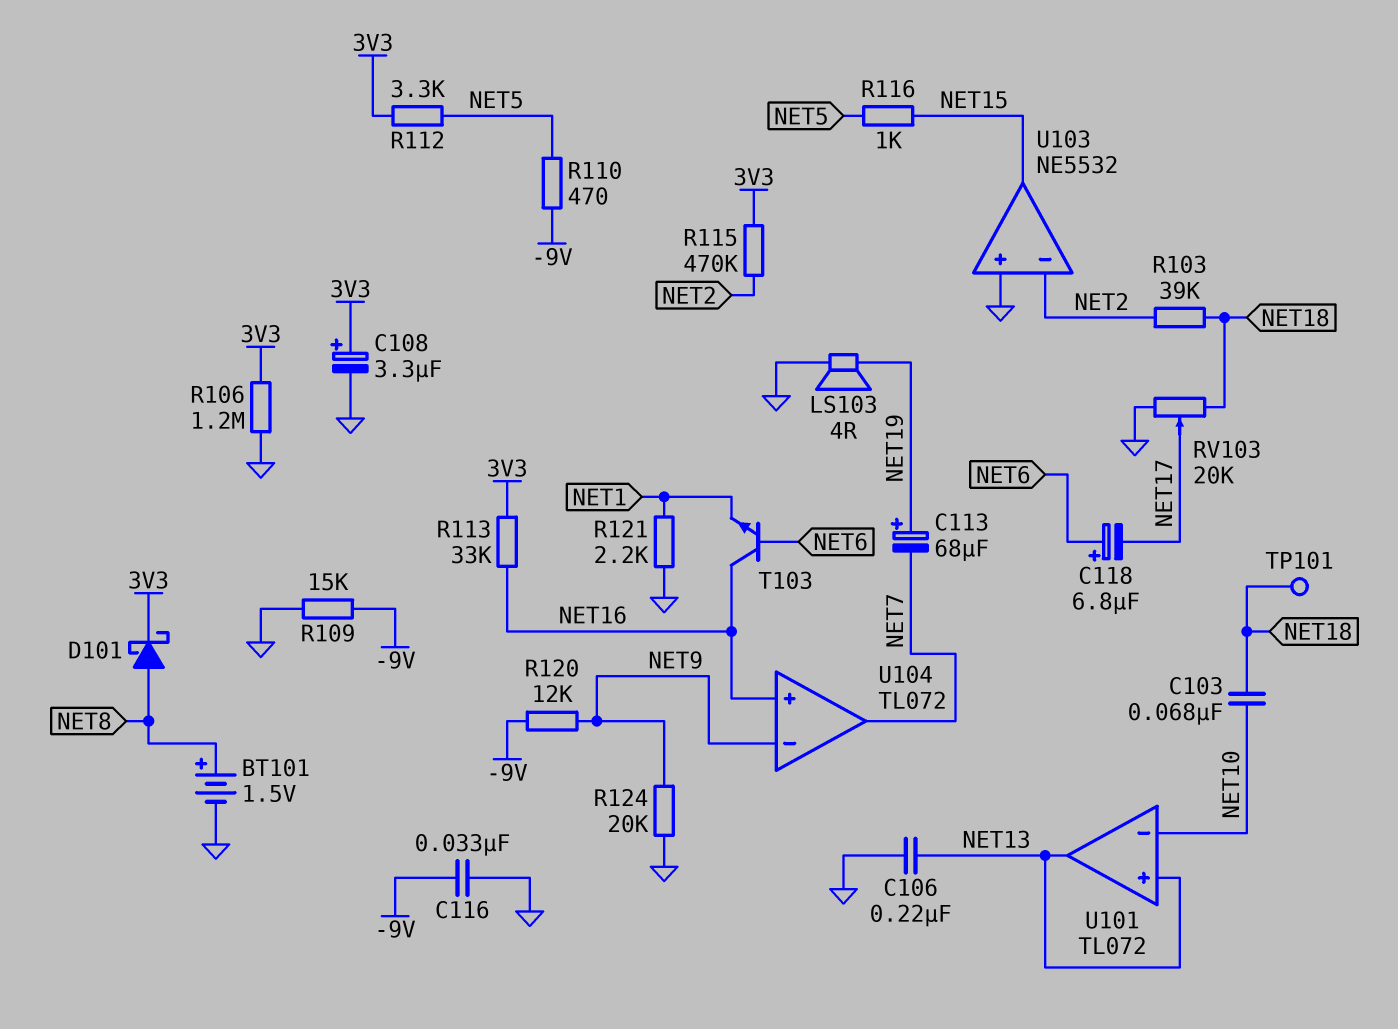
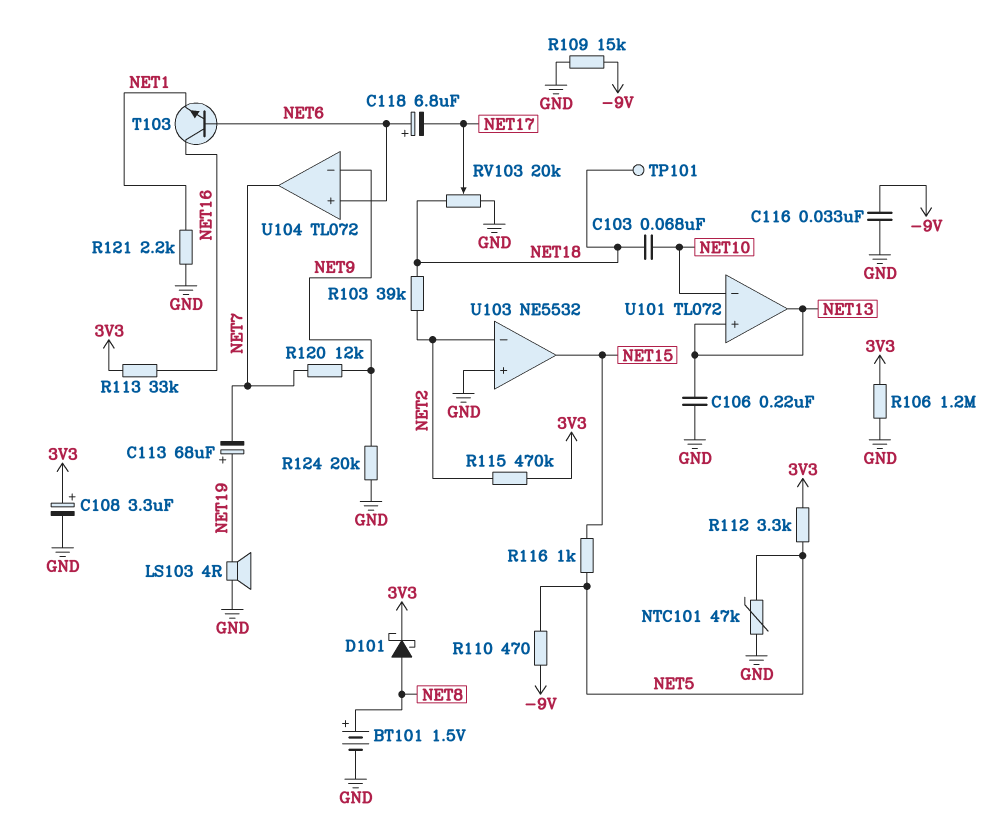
NTC101: none -> 47k (GND, NET5)
R120: 12k (-9V, NET9) -> 12k (NET7, NET9)
U104 pin in+: NET16 -> NET6

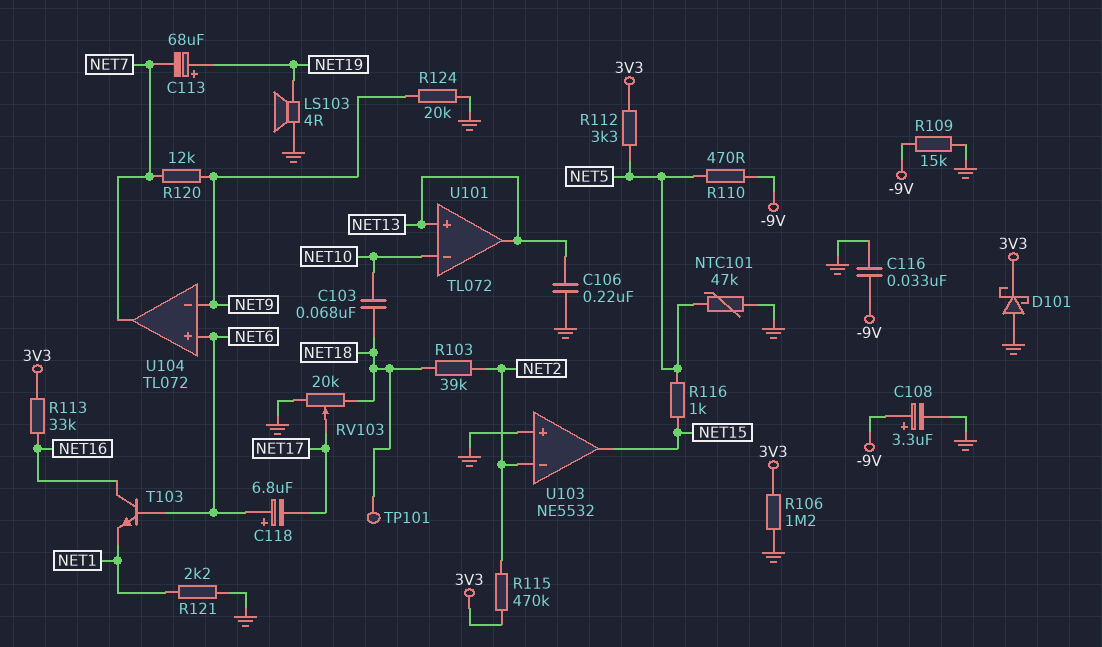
BT101: 1.5V (plus NET8, minus GND) -> none
C108: 3.3uF (plus 3V3, minus GND) -> 3.3uF (plus -9V, minus GND)
D101: schottky (A NET8, K 3V3) -> schottky (A GND, K 3V3)

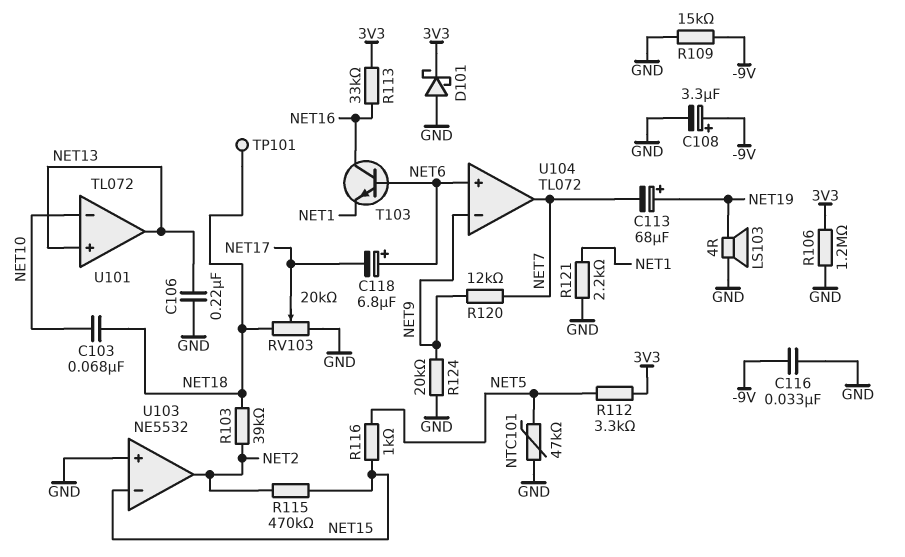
R110: 470 (-9V, NET5) -> none
R115: 470k (3V3, NET2) -> 470k (NET2, NET15)
U103 pin in-: NET2 -> NET15
U103 pin out: NET15 -> NET2

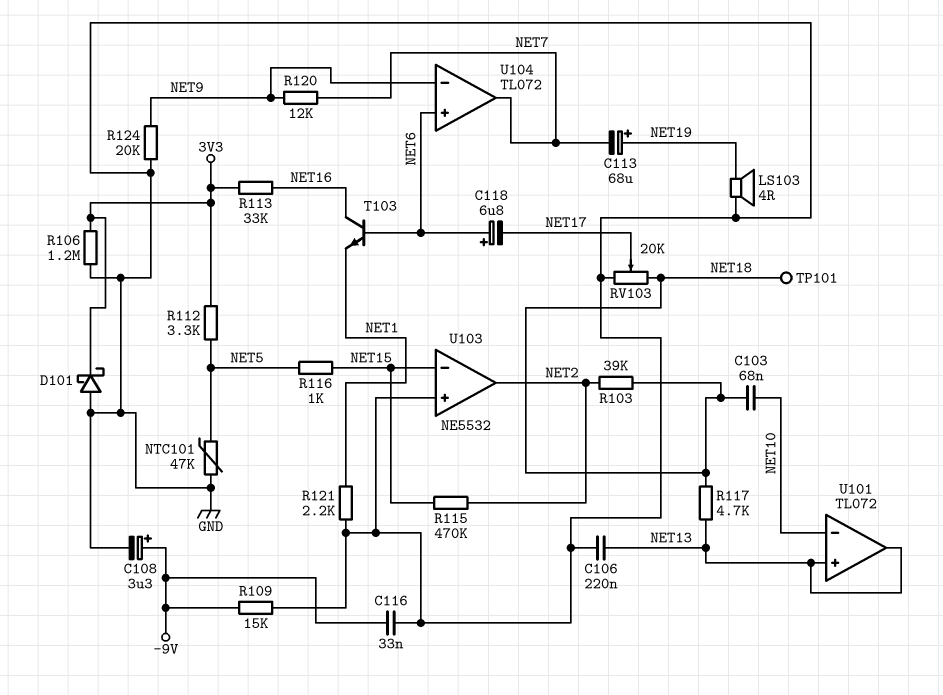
R117: none -> 4.7k (NET13, NET18)

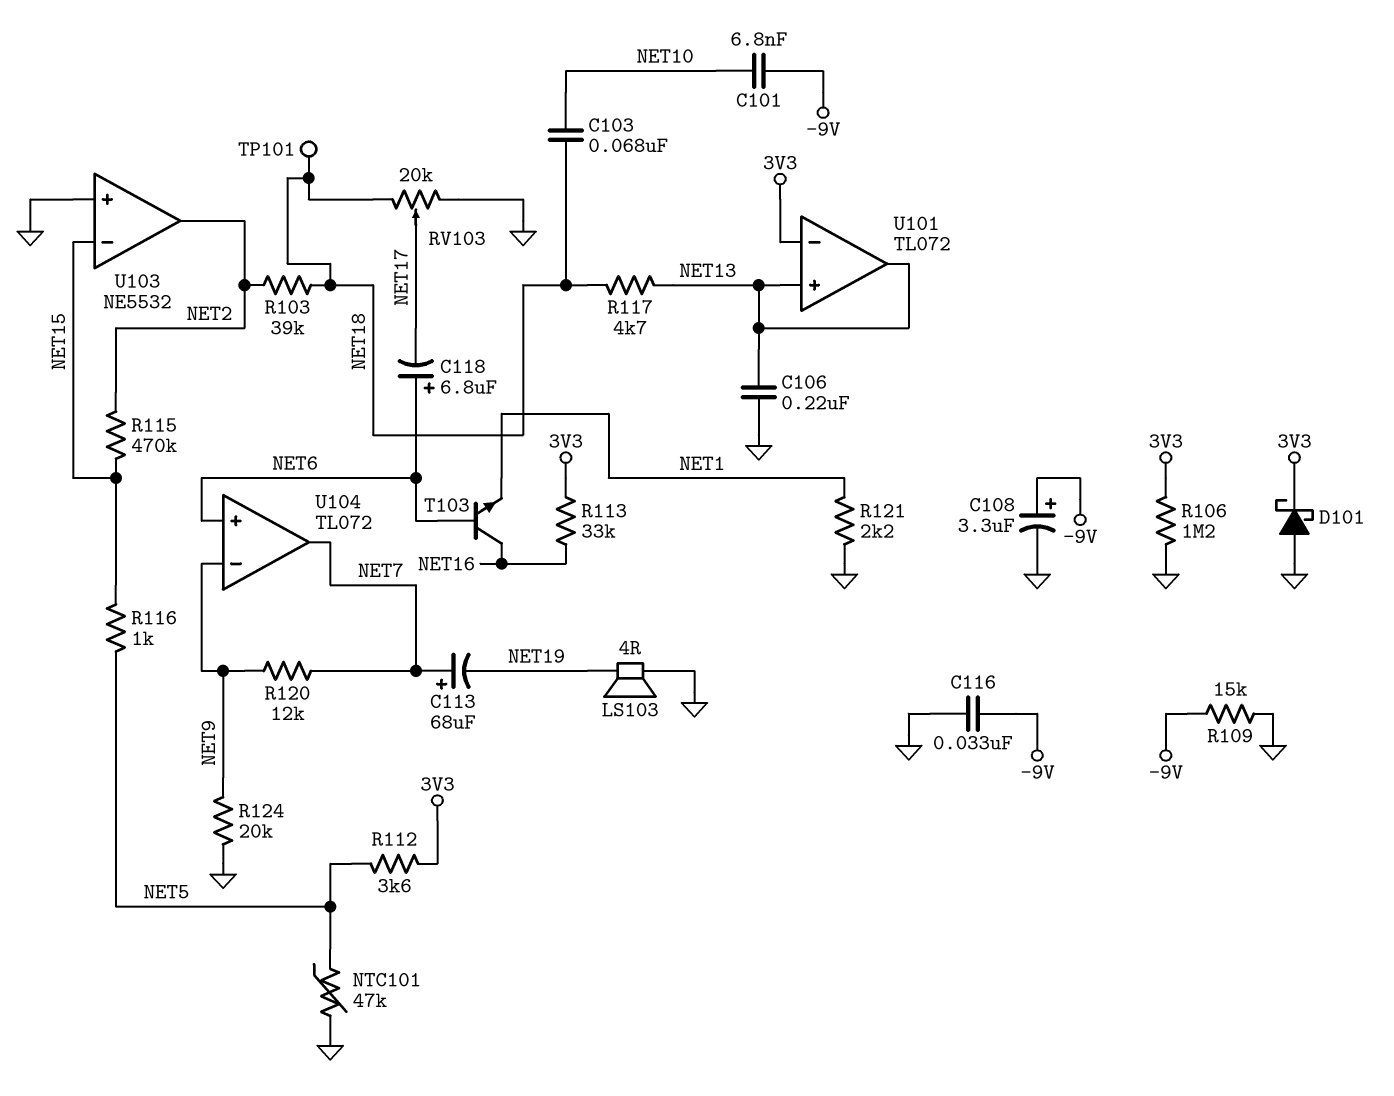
C101: none -> 6.8nF (-9V, NET10)
C113: 68uF (plus NET19, minus NET7) -> 68uF (plus NET7, minus NET19)
R112: 3.3k (3V3, NET5) -> 3.6k (3V3, NET5)
U101 pin in-: NET10 -> 3V3

